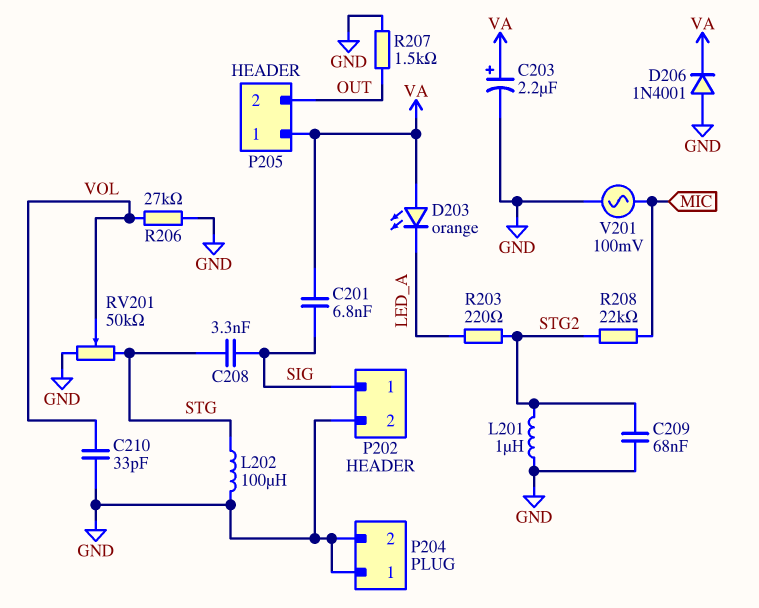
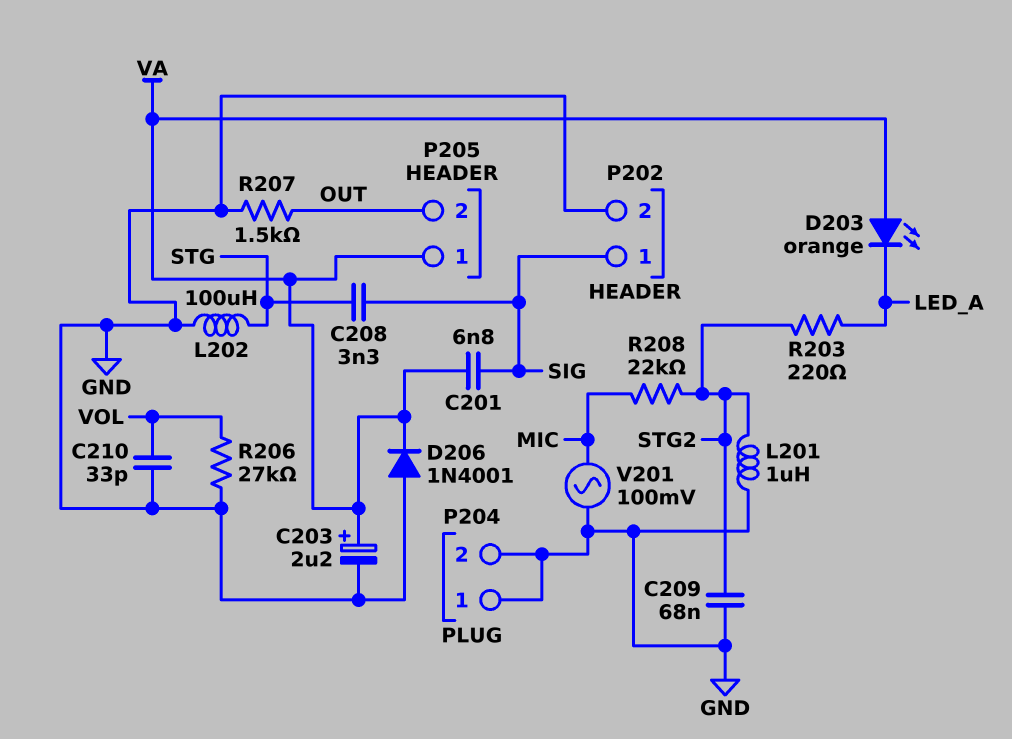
RV201: 50k (GND, STG, wiper VOL) -> none

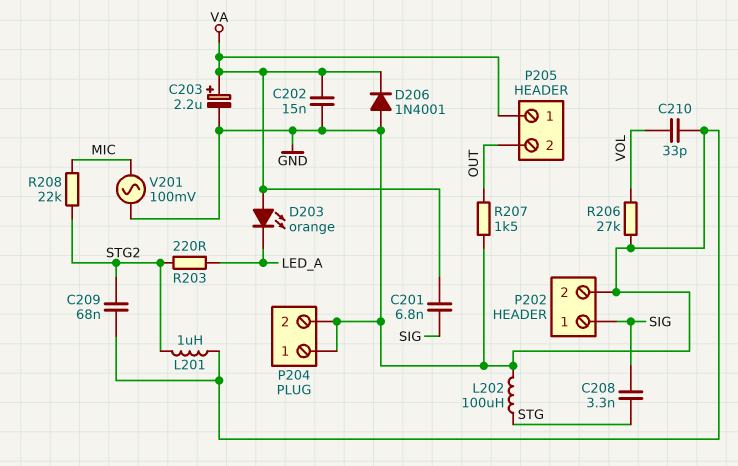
C202: none -> 15nF (GND, VA)

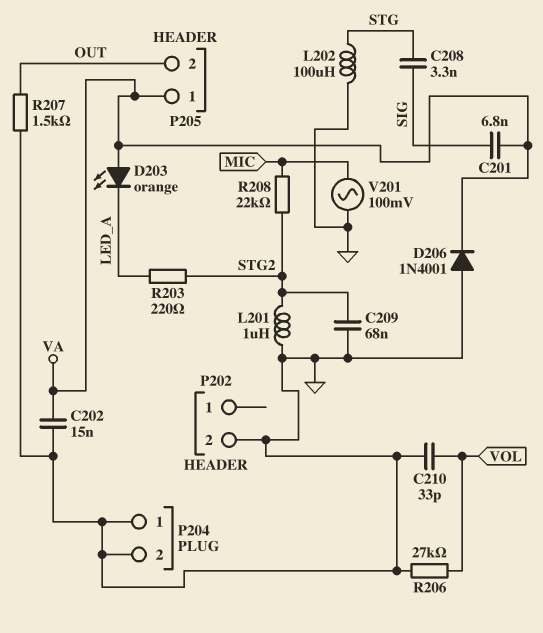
C203: 2.2uF (plus VA, minus GND) -> none
P202 pin 1: SIG -> none

